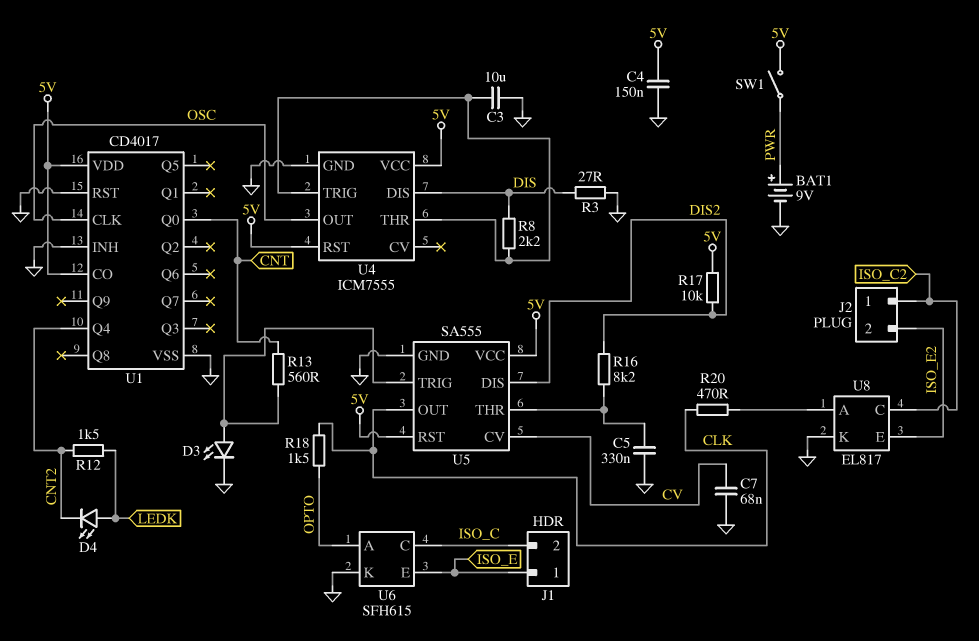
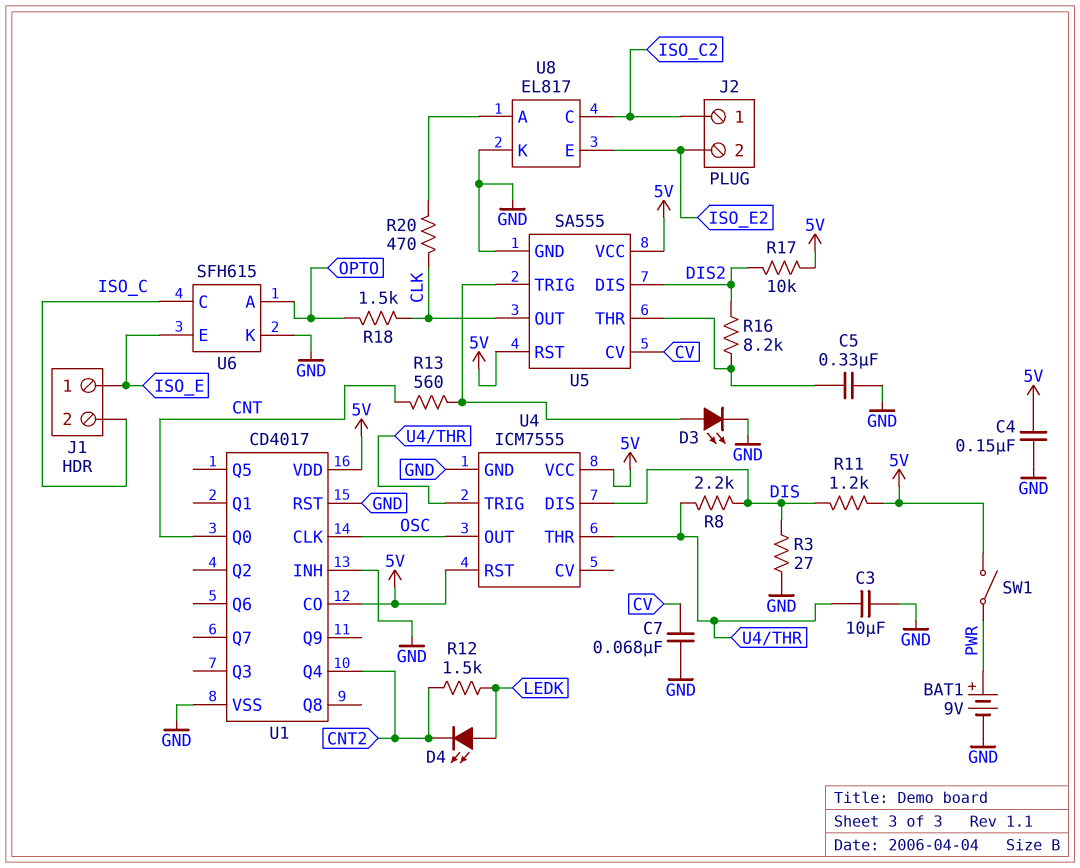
R11: none -> 1.2k (5V, DIS)

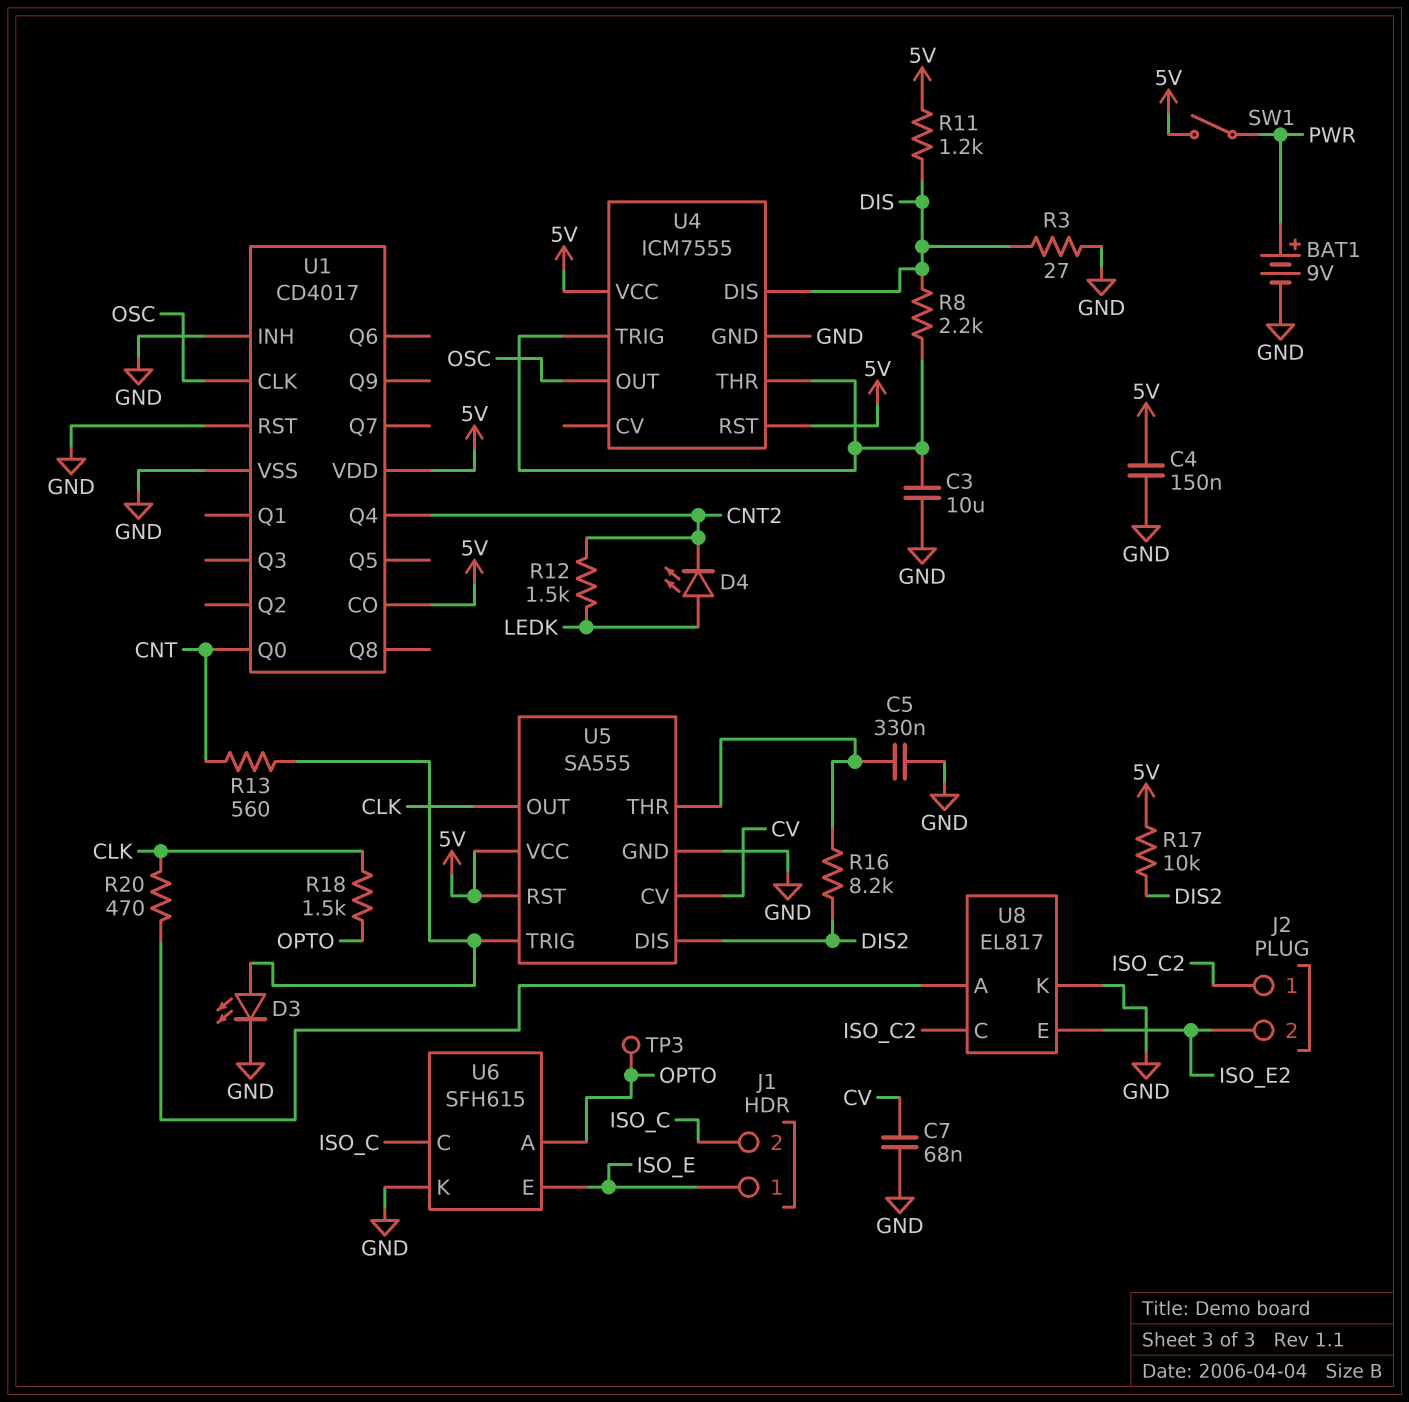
TP3: none -> test point (OPTO)

